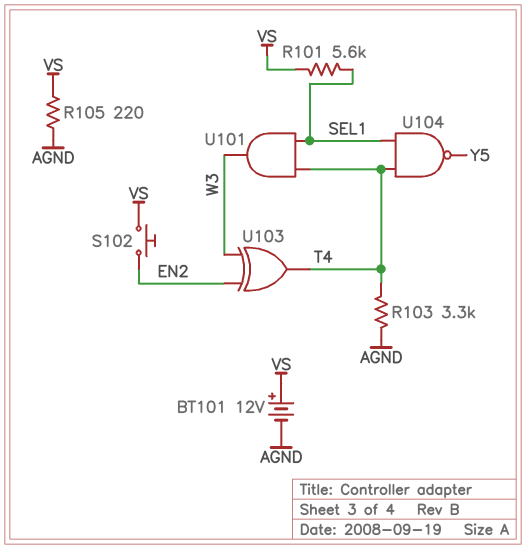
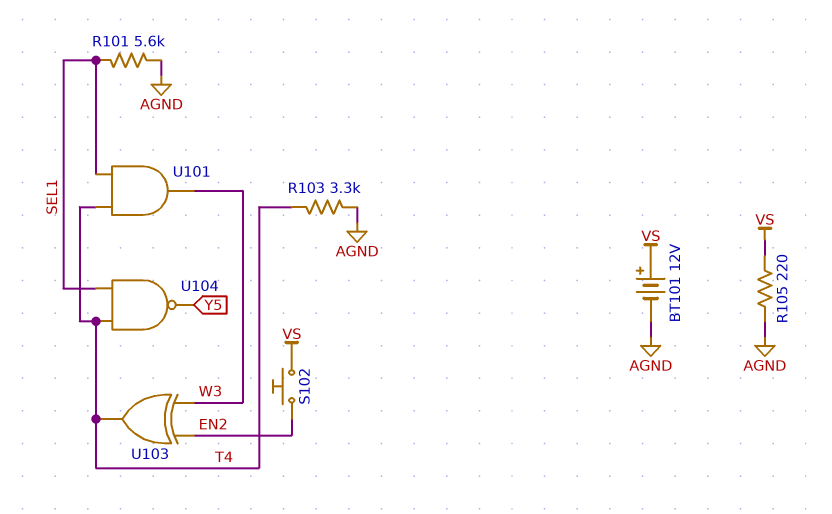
R101: 5.6k (SEL1, VS) -> 5.6k (AGND, SEL1)

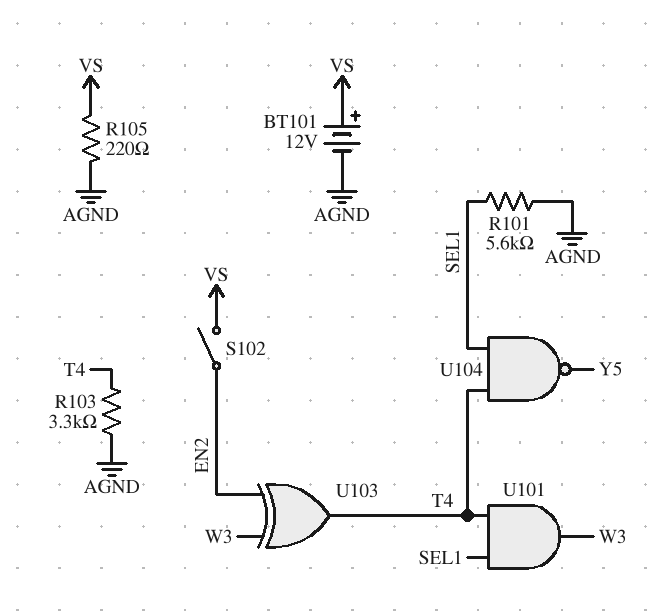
S102: button (EN2, VS) -> switch (EN2, VS)

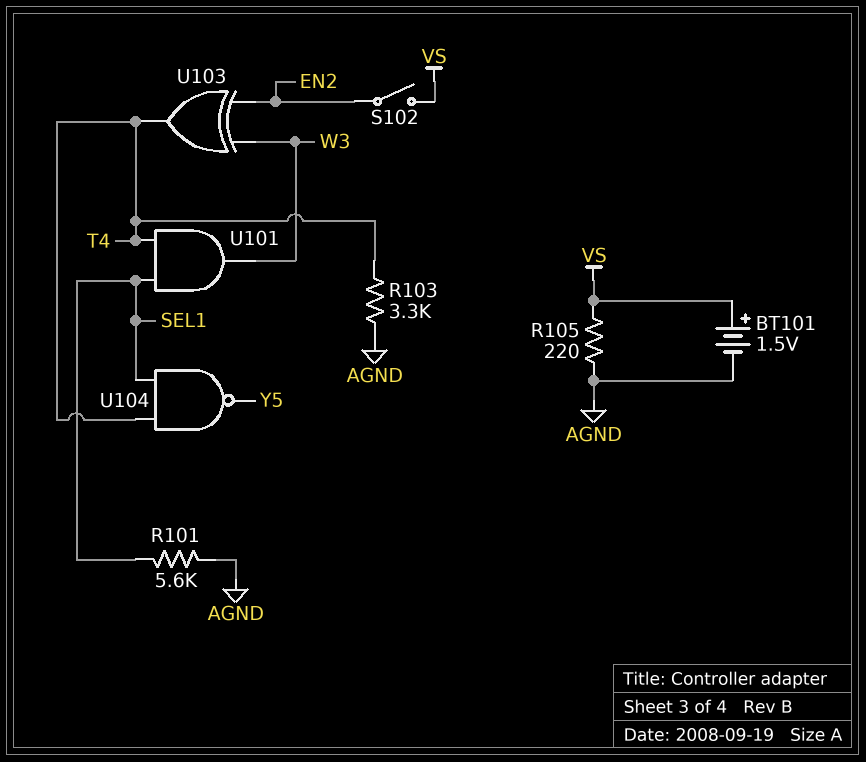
BT101: 12V (plus VS, minus AGND) -> 1.5V (plus VS, minus AGND)

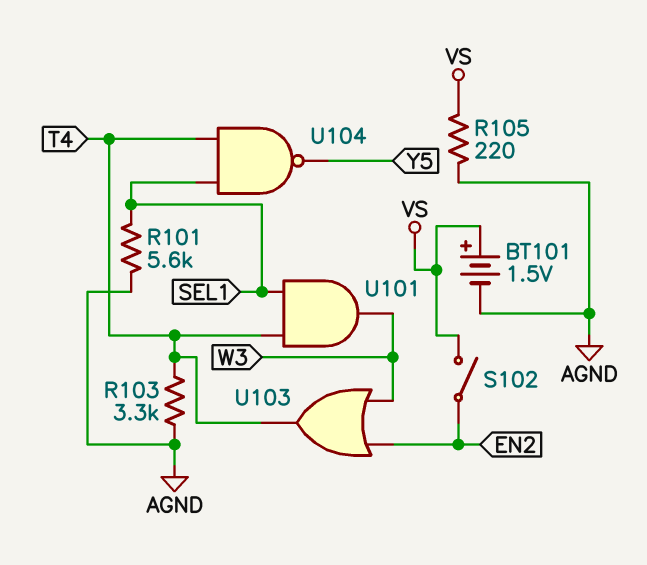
U103: XOR (in EN2, in W3, out T4) -> OR (in EN2, in W3, out T4)

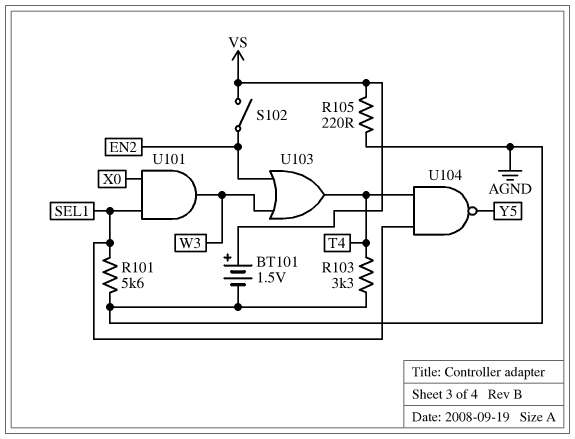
U101: AND (in SEL1, in T4, out W3) -> AND (in SEL1, in X0, out W3)

